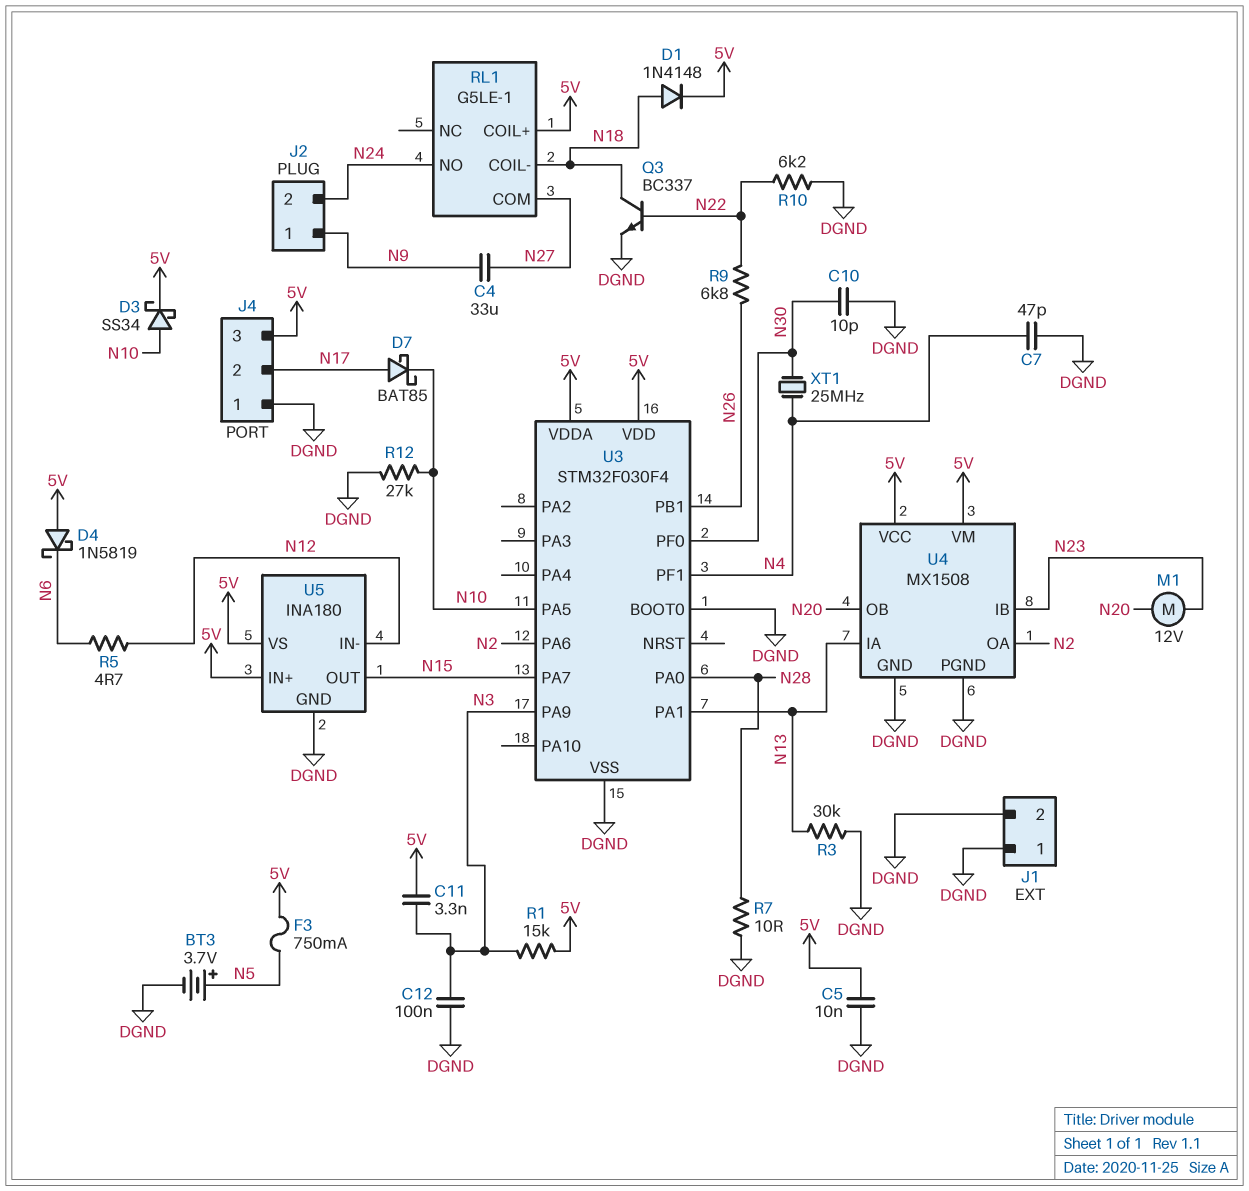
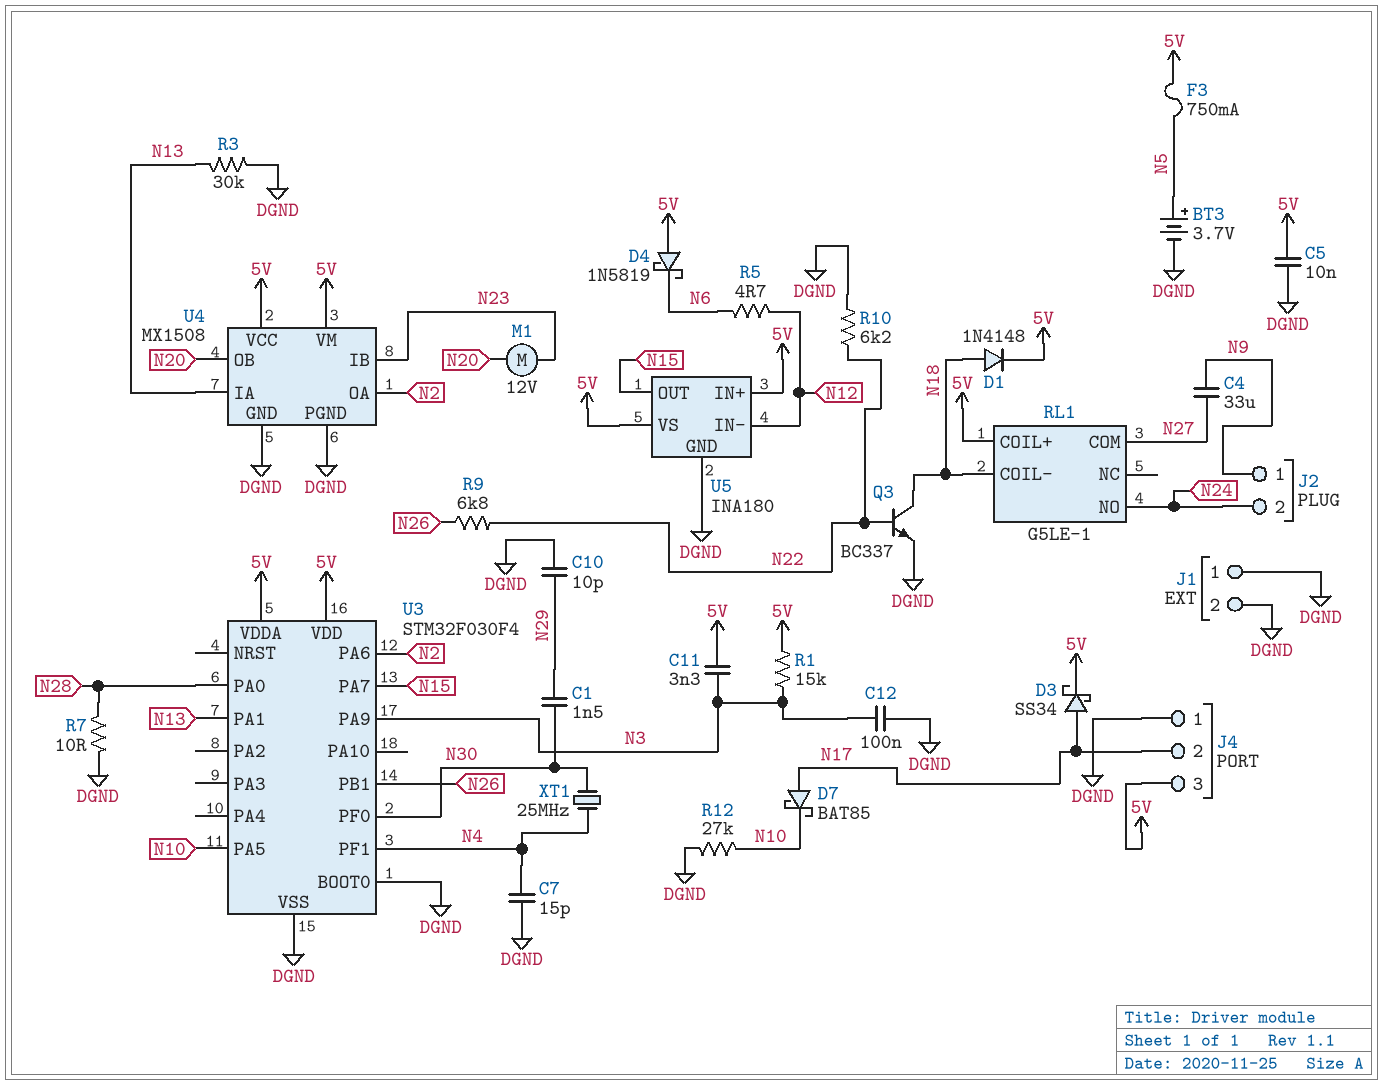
C1: none -> 1.5nF (N29, N30)
C7: 47pF (DGND, N4) -> 15pF (DGND, N4)
C10: 10pF (DGND, N30) -> 10pF (DGND, N29)
D3: schottky SS34 (A N10, K 5V) -> schottky SS34 (A N17, K 5V)

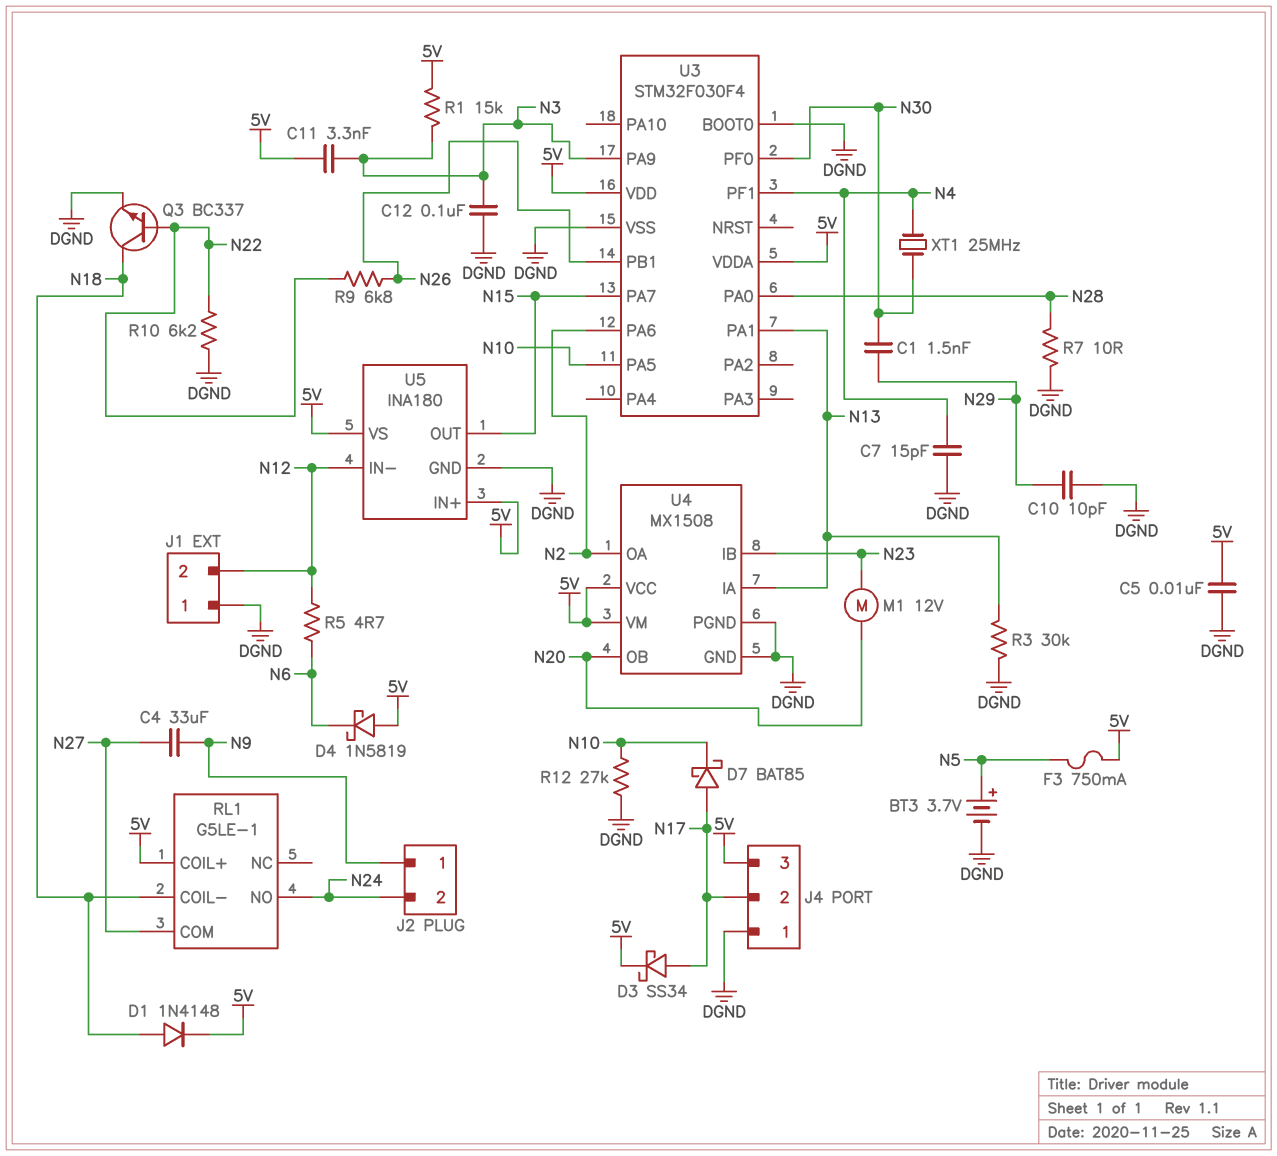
J1 pin 2: DGND -> N12

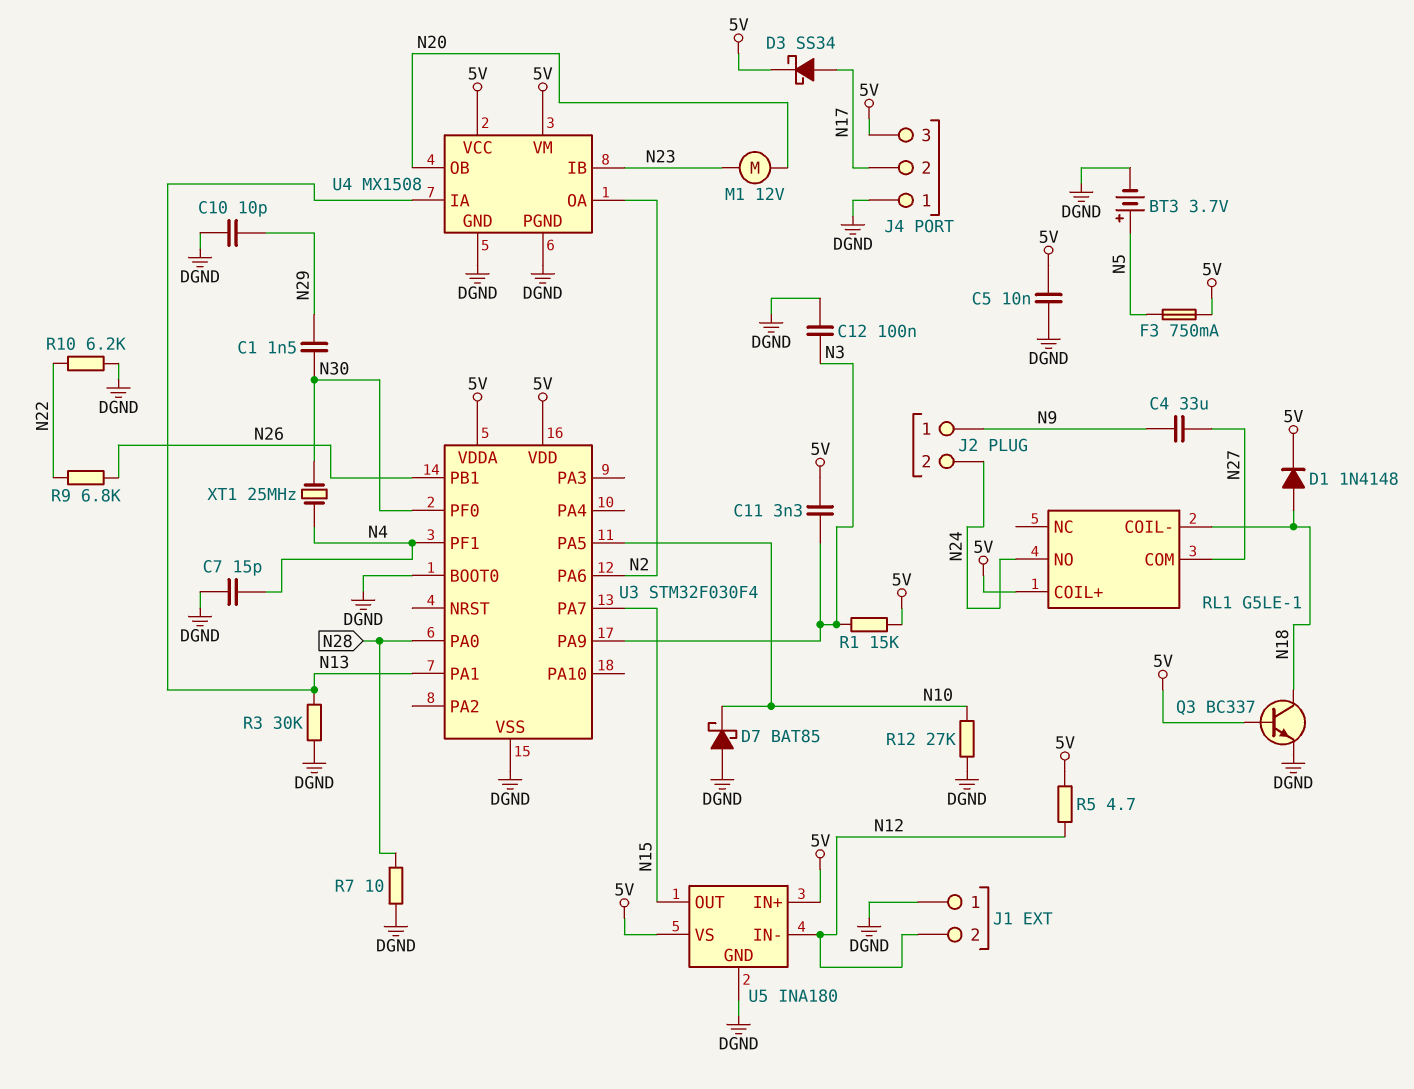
D4: schottky 1N5819 (A 5V, K N6) -> none
D7: schottky BAT85 (A N17, K N10) -> schottky BAT85 (A DGND, K N10)
Q3: NPN BC337 (B N22, C N18, E DGND) -> NPN BC337 (B 5V, C N18, E DGND)
R5: 4.7 (N6, N12) -> 4.7 (5V, N12)

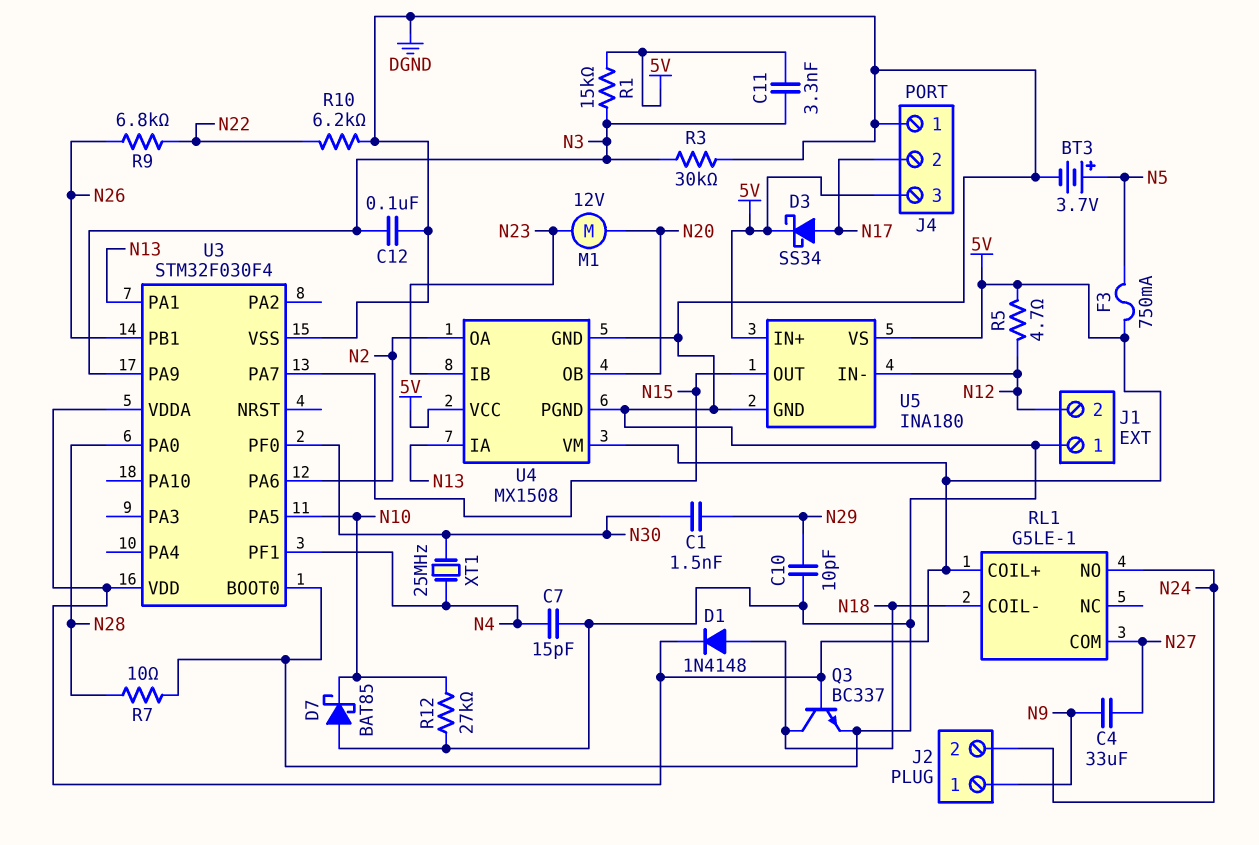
C5: 10nF (5V, DGND) -> none
R3: 30k (DGND, N13) -> 30k (DGND, N3)

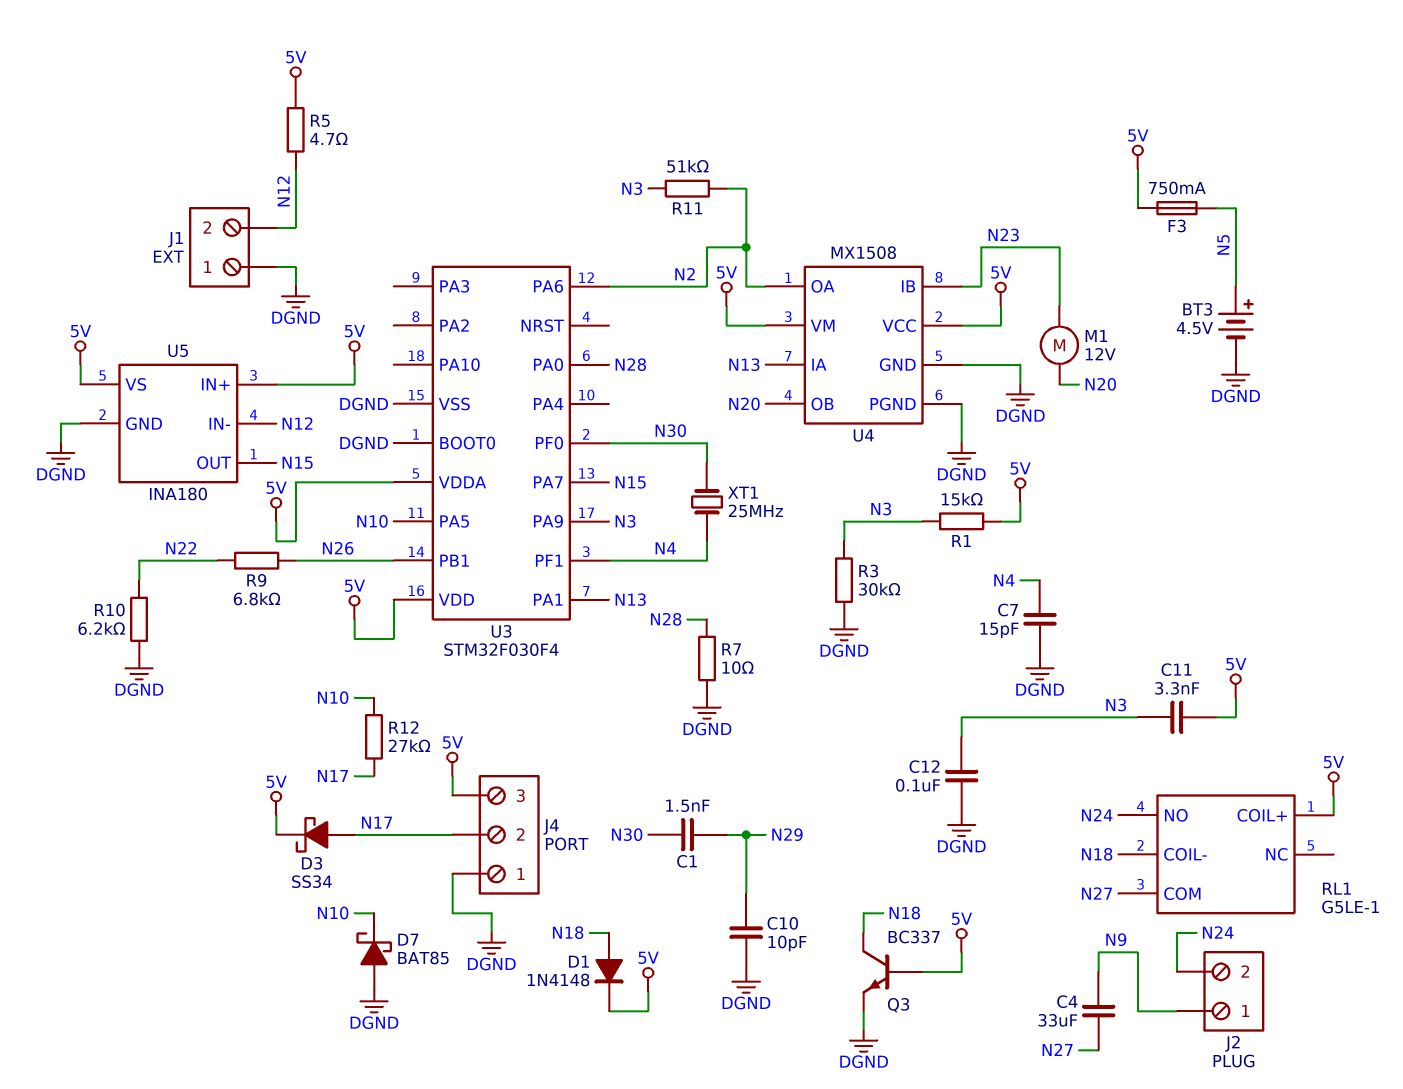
BT3: 3.7V (plus N5, minus DGND) -> 4.5V (plus N5, minus DGND)
R11: none -> 51k (N2, N3)
R12: 27k (DGND, N10) -> 27k (N10, N17)

